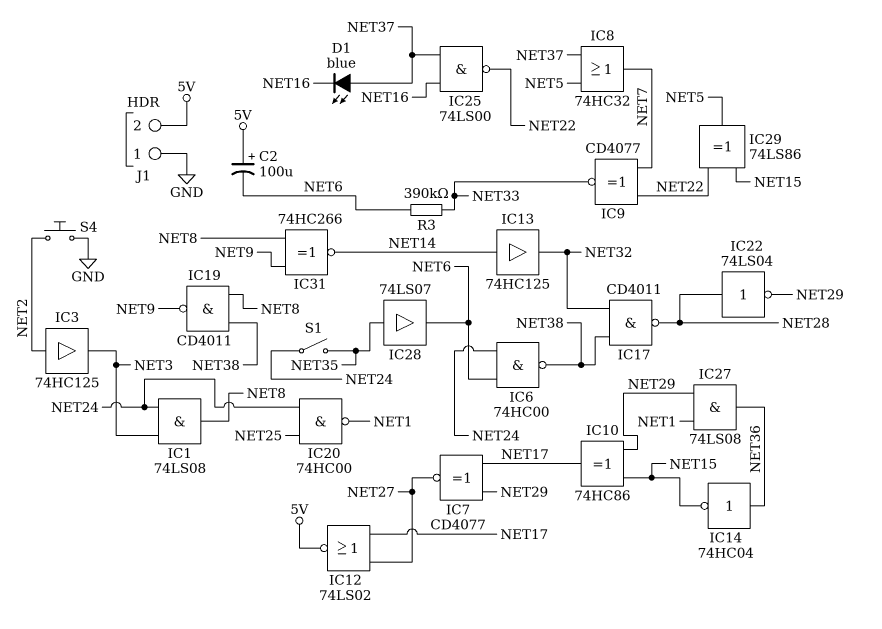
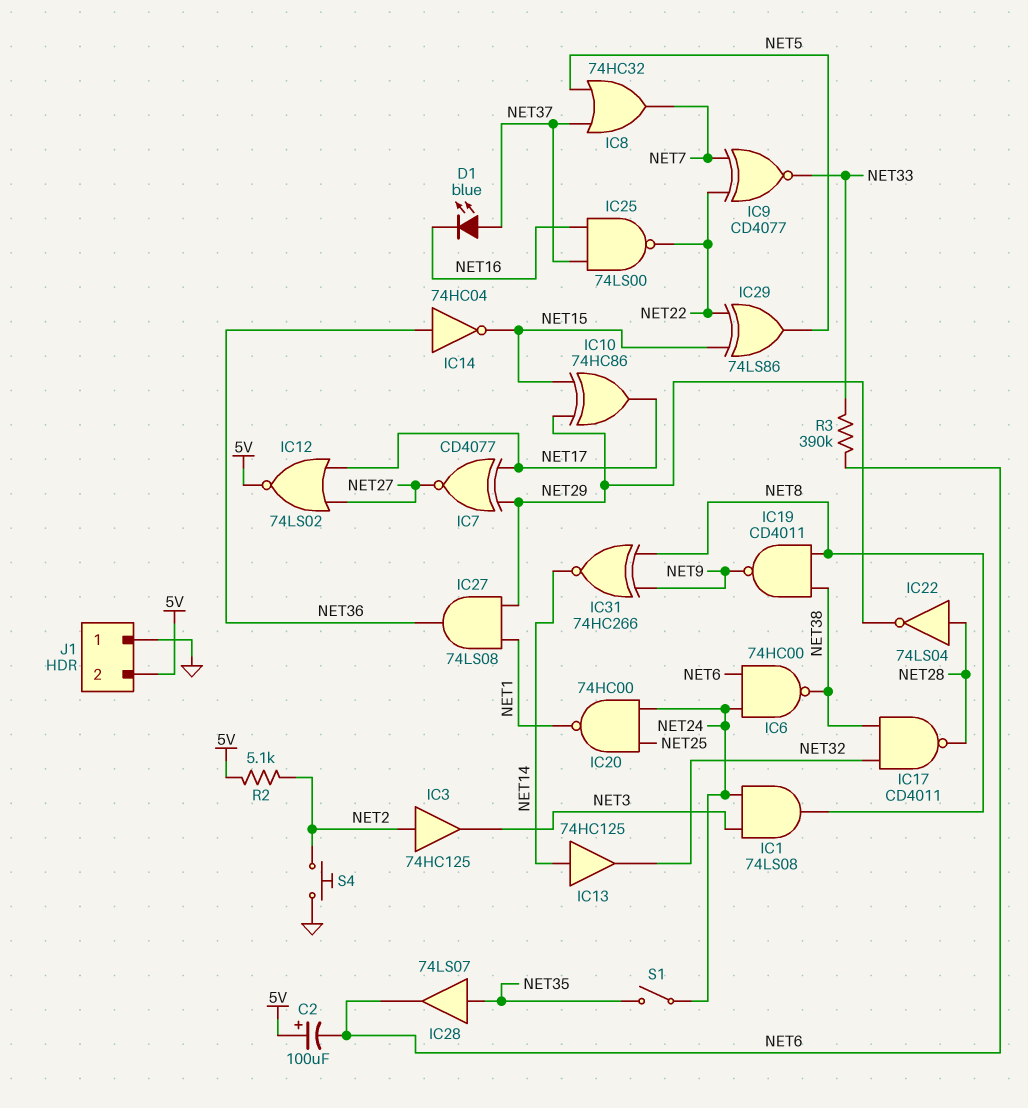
R2: none -> 5.1k (5V, NET2)

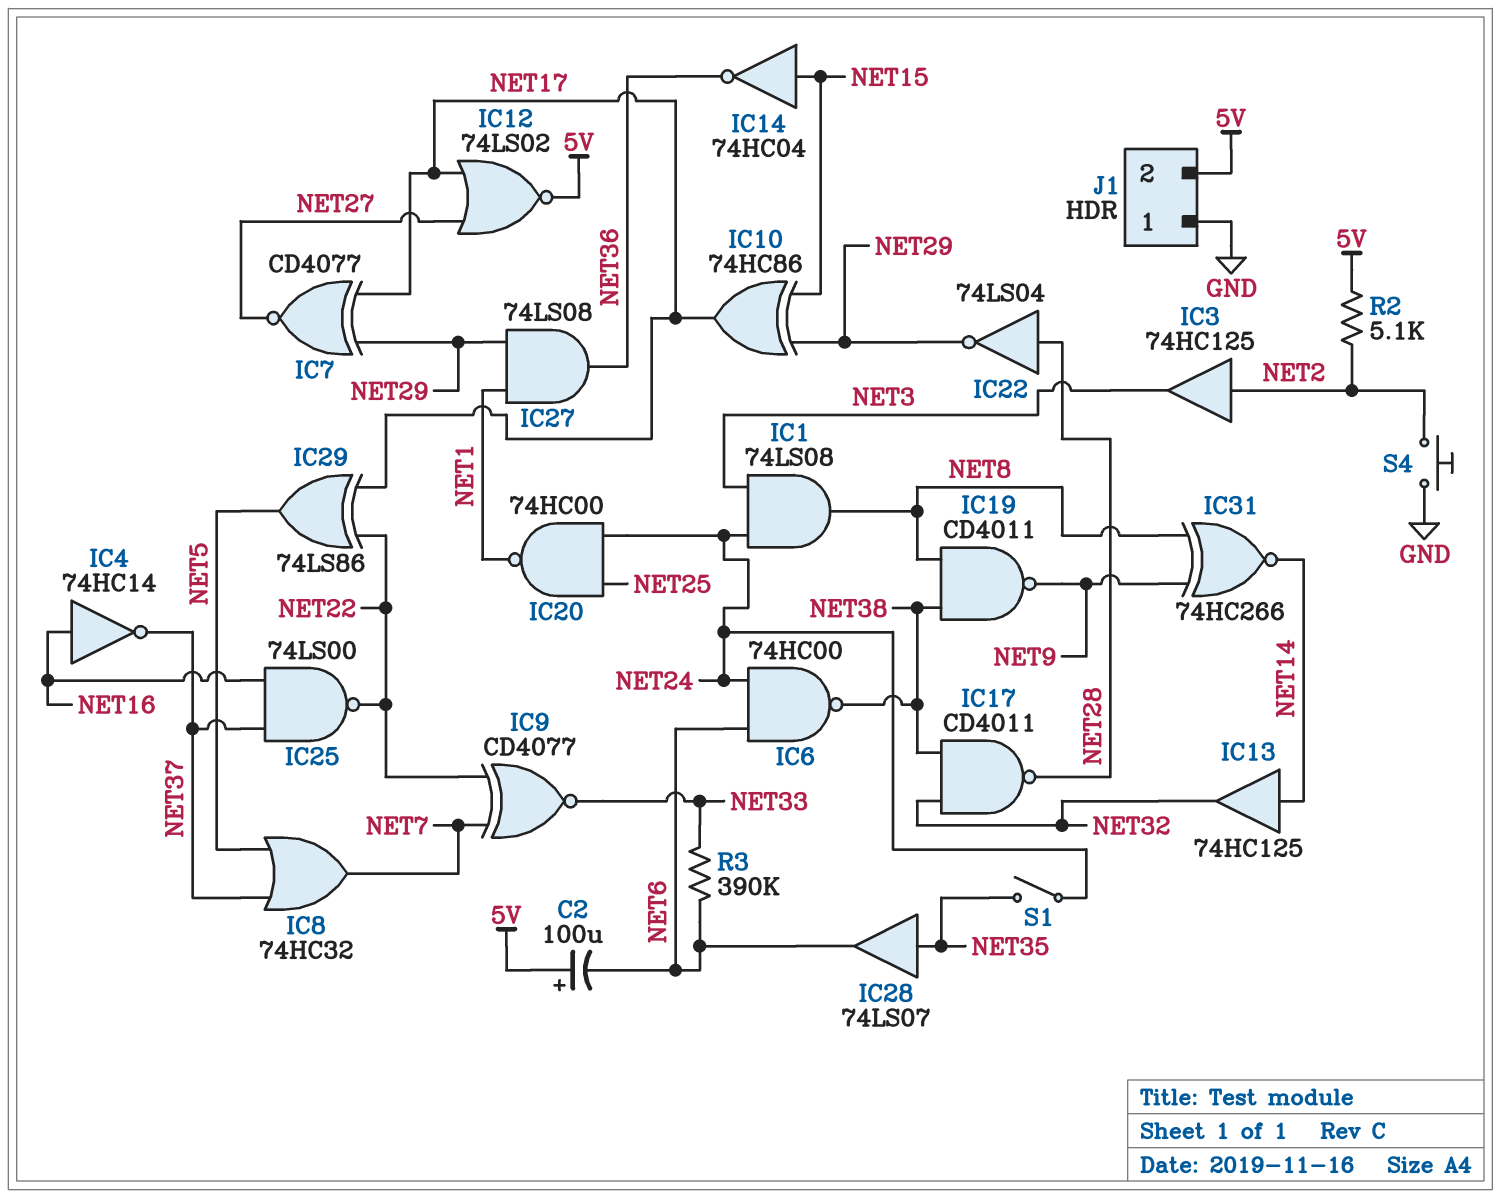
D1: LED blue (A NET37, K NET16) -> none
IC4: none -> NOT 74HC14 (in NET16, out NET37)
IC14: NOT 74HC04 (in NET36, out NET15) -> NOT 74HC04 (in NET15, out NET36)
IC29: XOR 74LS86 (in NET15, in NET22, out NET5) -> XOR 74LS86 (in NET17, in NET22, out NET5)

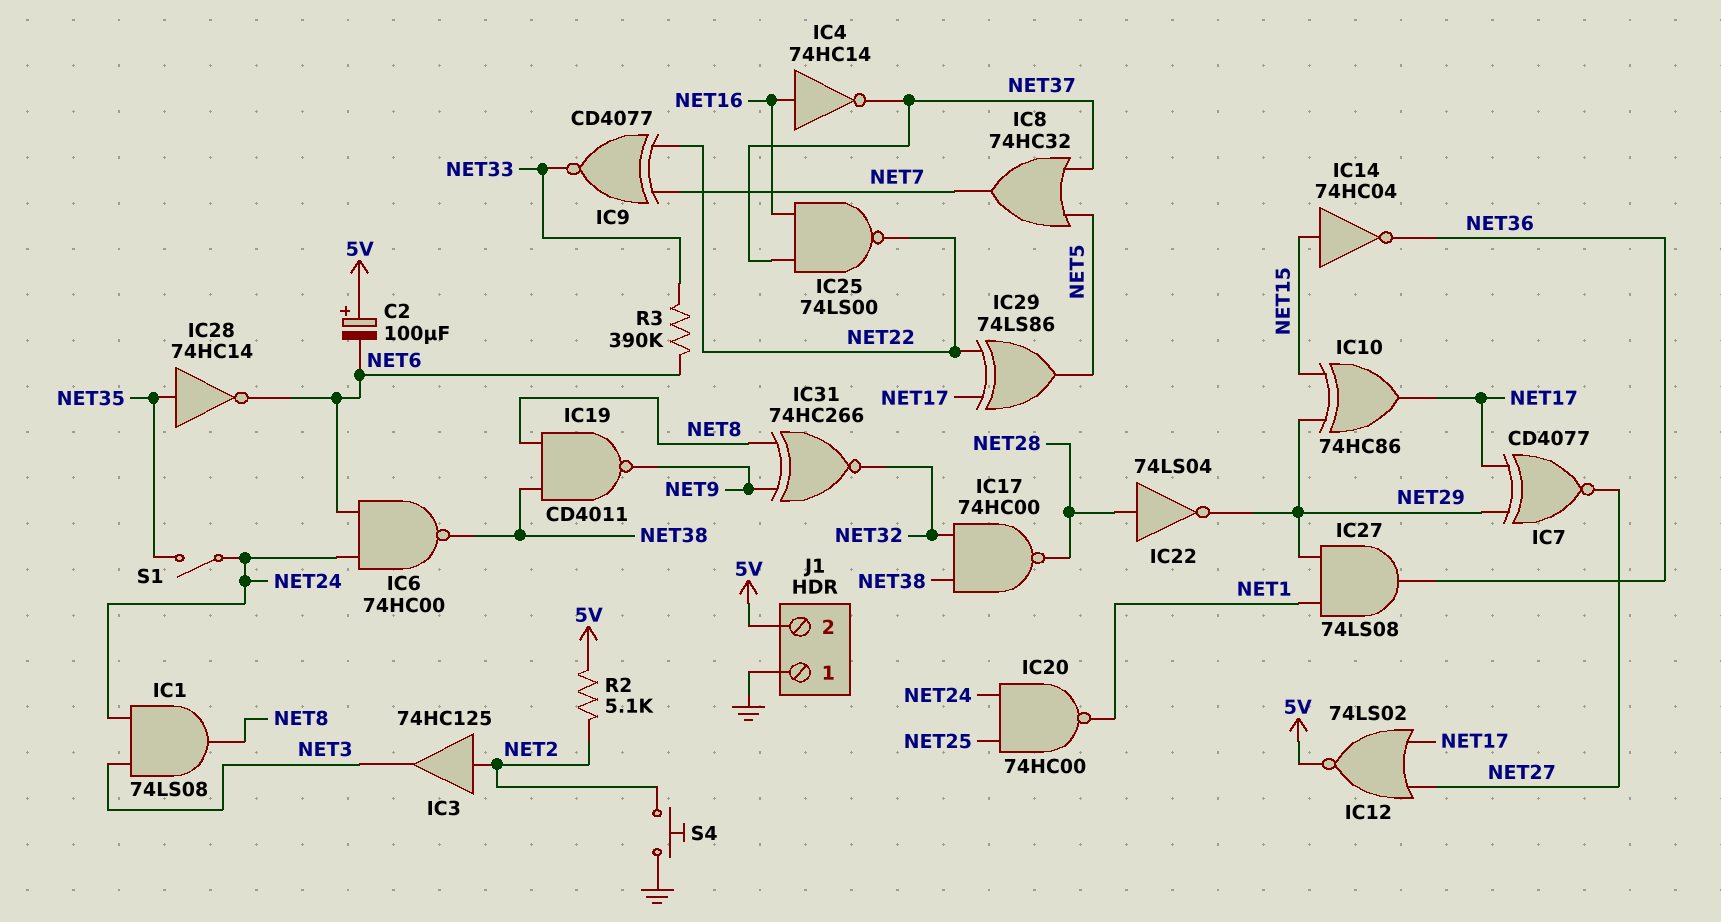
IC13: buffer 74HC125 (in NET14, out NET32) -> none
IC17: NAND CD4011 (in NET32, in NET38, out NET28) -> NAND 74HC00 (in NET32, in NET38, out NET28)
IC28: buffer 74LS07 (in NET35, out NET6) -> NOT 74HC14 (in NET35, out NET6)
IC31: XNOR 74HC266 (in NET8, in NET9, out NET14) -> XNOR 74HC266 (in NET8, in NET9, out NET32)

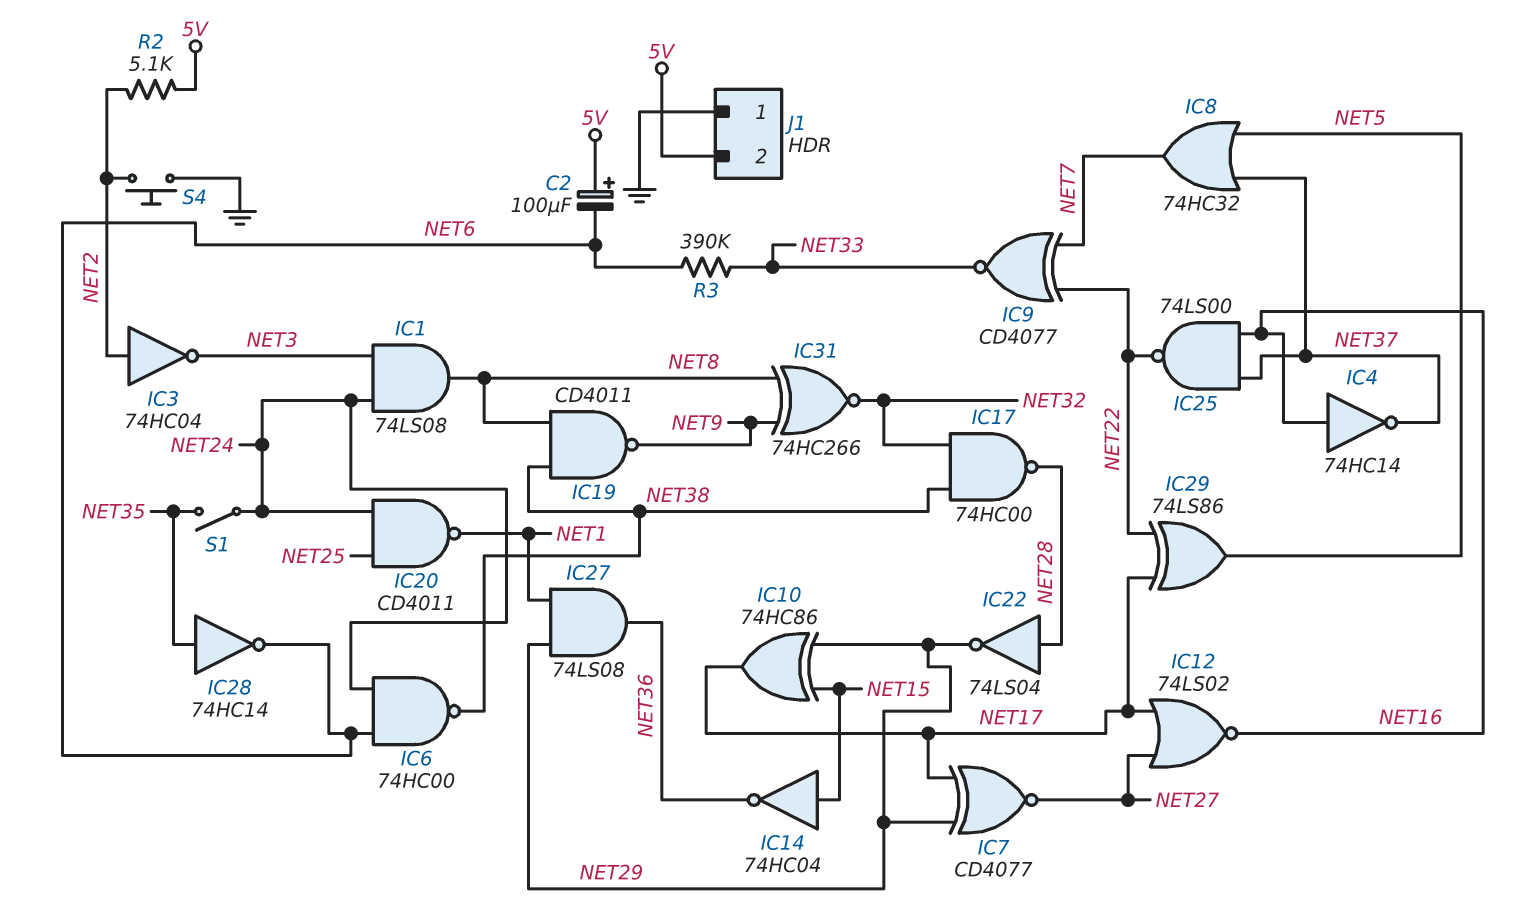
IC3: buffer 74HC125 (in NET2, out NET3) -> NOT 74HC04 (in NET2, out NET3)
IC12: NOR 74LS02 (in NET17, in NET27, out 5V) -> NOR 74LS02 (in NET17, in NET27, out NET16)
IC20: NAND 74HC00 (in NET24, in NET25, out NET1) -> NAND CD4011 (in NET24, in NET25, out NET1)

